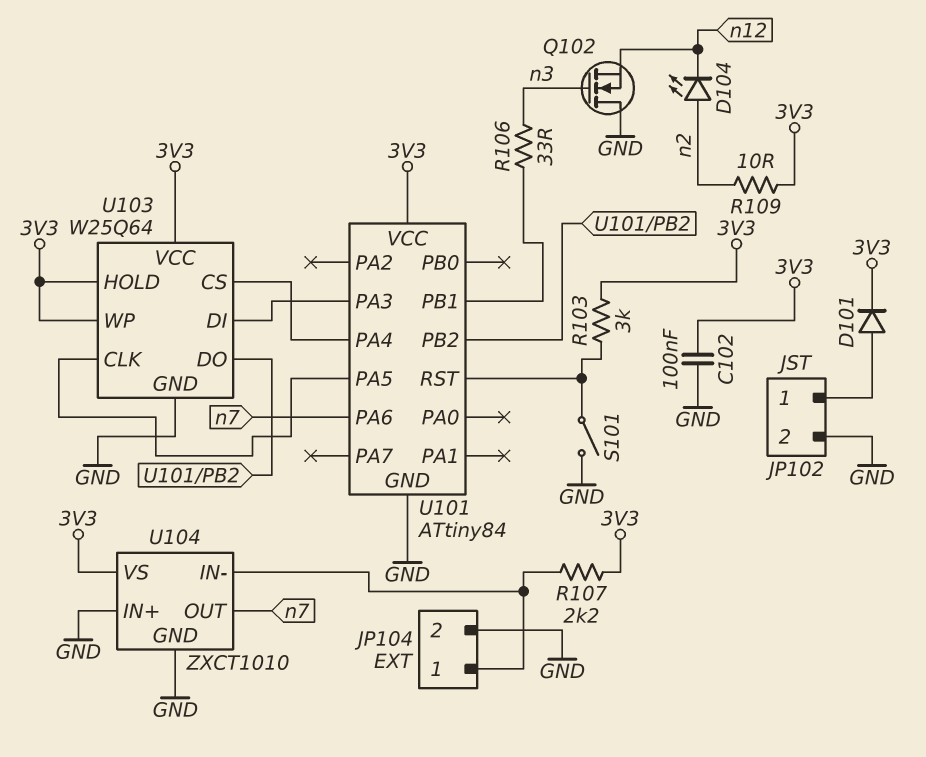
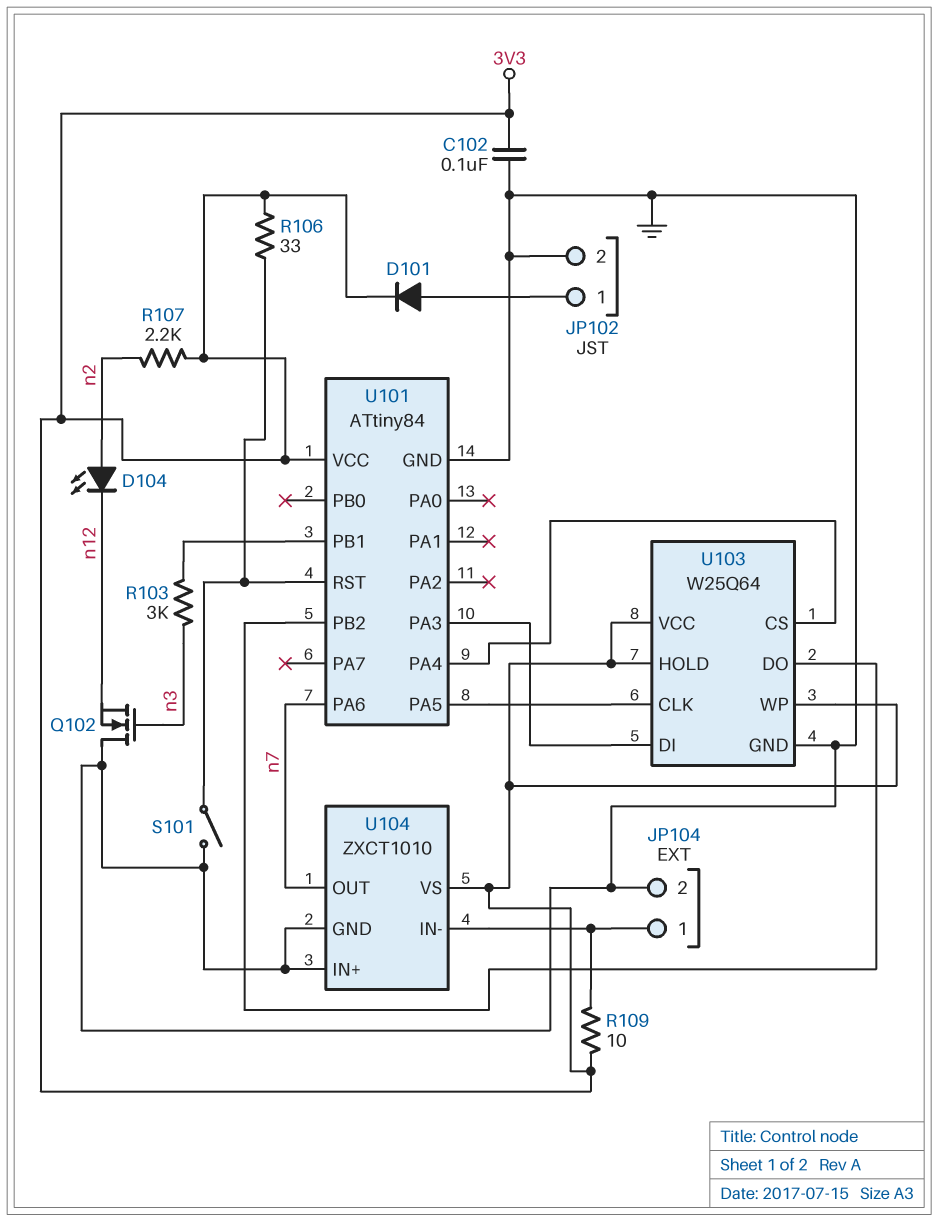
R103: 3k (3V3, U101/RST) -> 3k (U101/PB1, n3)
R106: 33 (U101/PB1, n3) -> 33 (3V3, U101/RST)
R107: 2.2k (3V3, JP104/1) -> 2.2k (3V3, n2)
R109: 10 (3V3, n2) -> 10 (3V3, JP104/1)

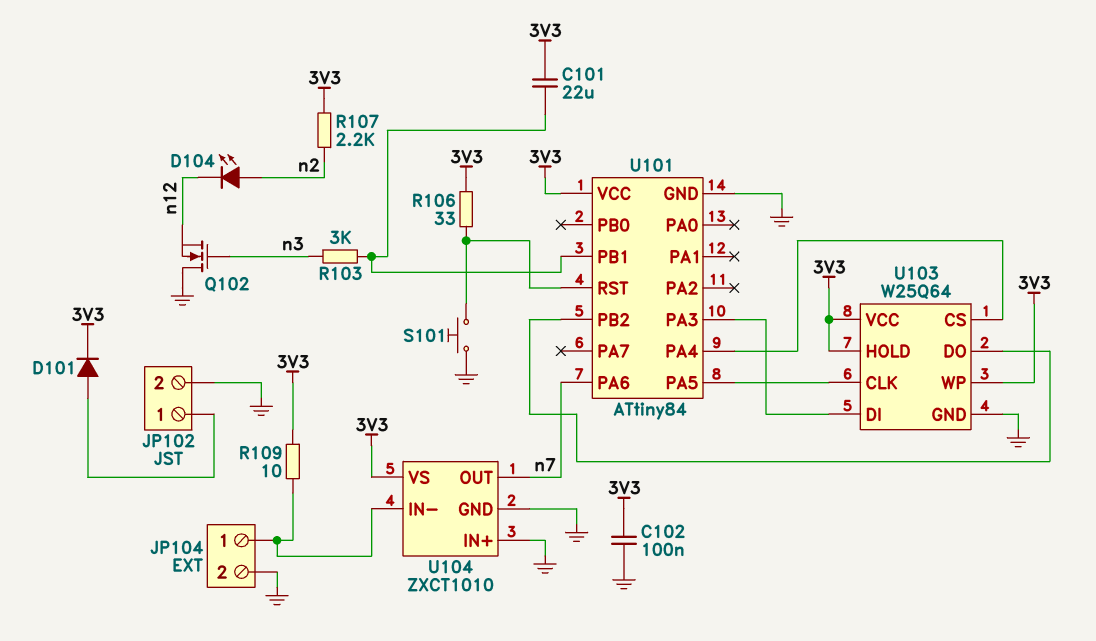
C101: none -> 22uF (3V3, U101/PB1)
S101: switch (GND, U101/RST) -> button (GND, U101/RST)

